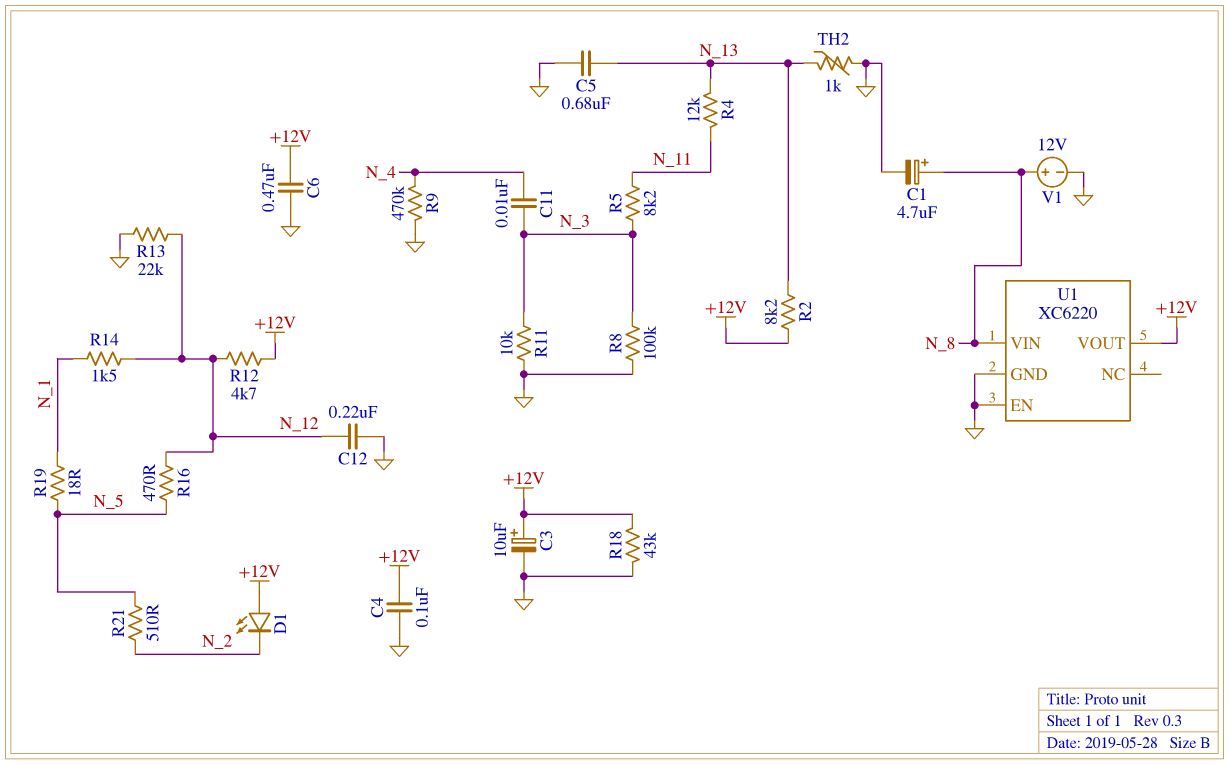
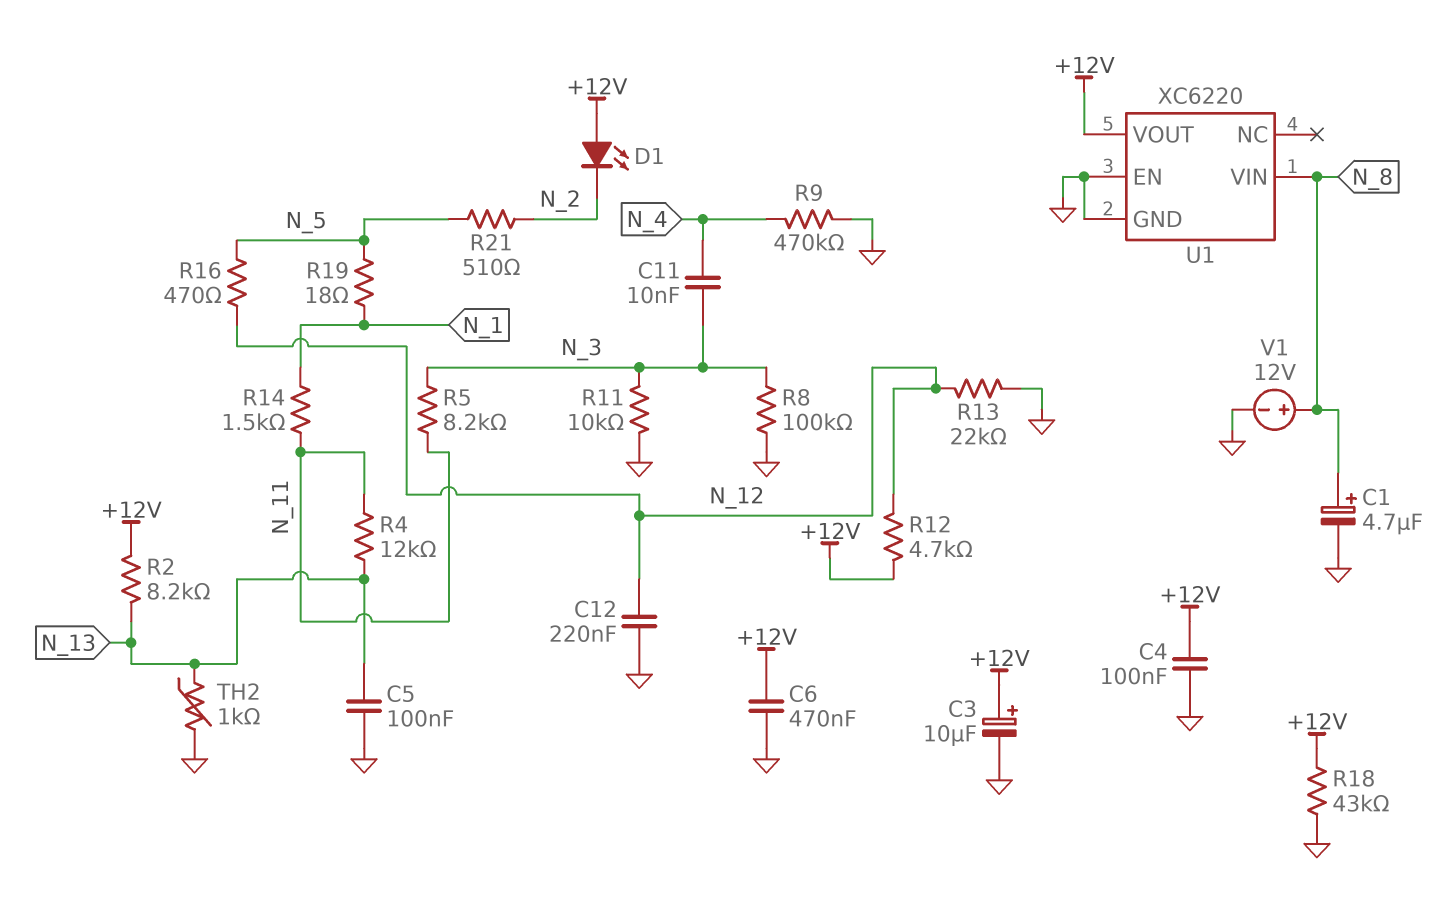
C5: 680nF (GND, N_13) -> 100nF (GND, N_13)
R14: 1.5k (N_1, N_12) -> 1.5k (N_1, N_11)

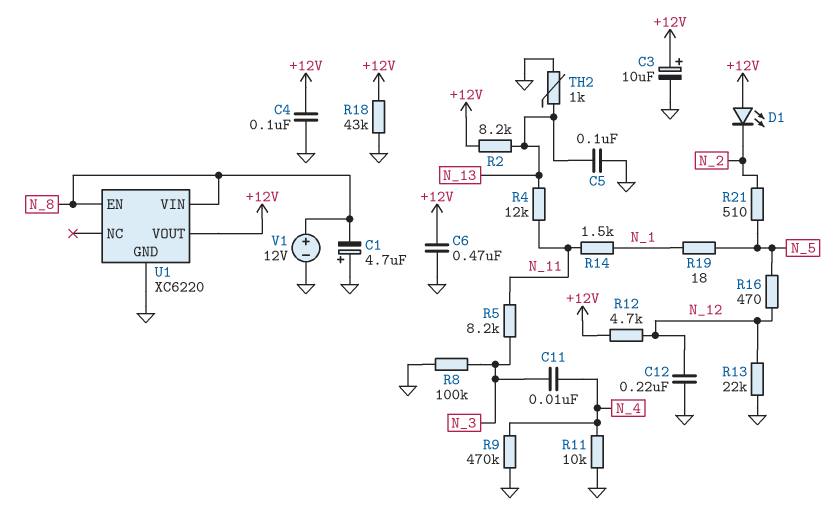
C1: 4.7uF (plus N_8, minus GND) -> 4.7uF (plus GND, minus N_8)
R11: 10k (GND, N_3) -> 10k (GND, N_4)
U1 pin EN: GND -> N_8

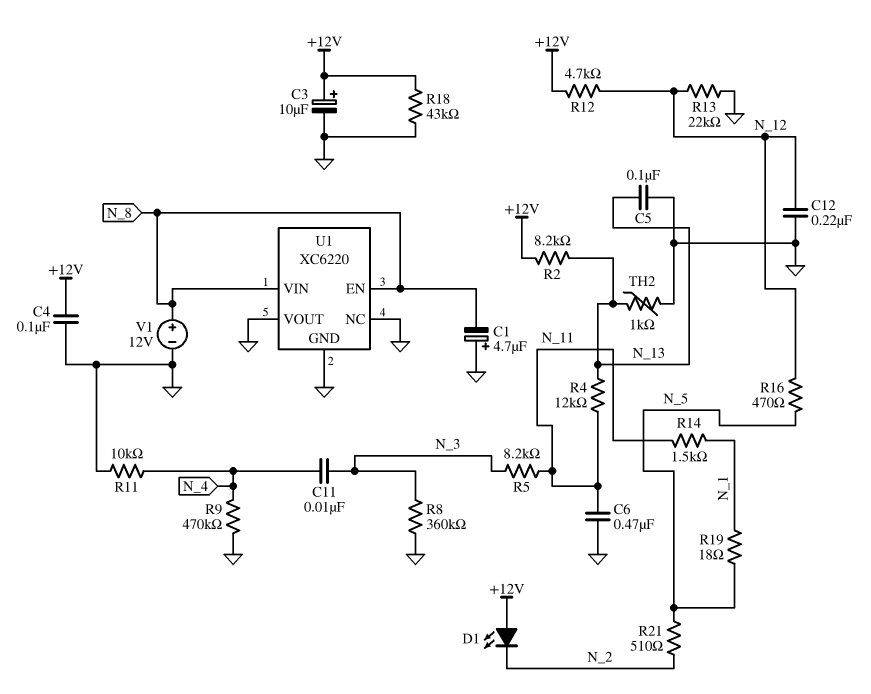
C6: 470nF (+12V, GND) -> 470nF (GND, N_11)
R8: 100k (GND, N_3) -> 360k (GND, N_3)
U1 pin NC: none -> GND
U1 pin VOUT: +12V -> GND

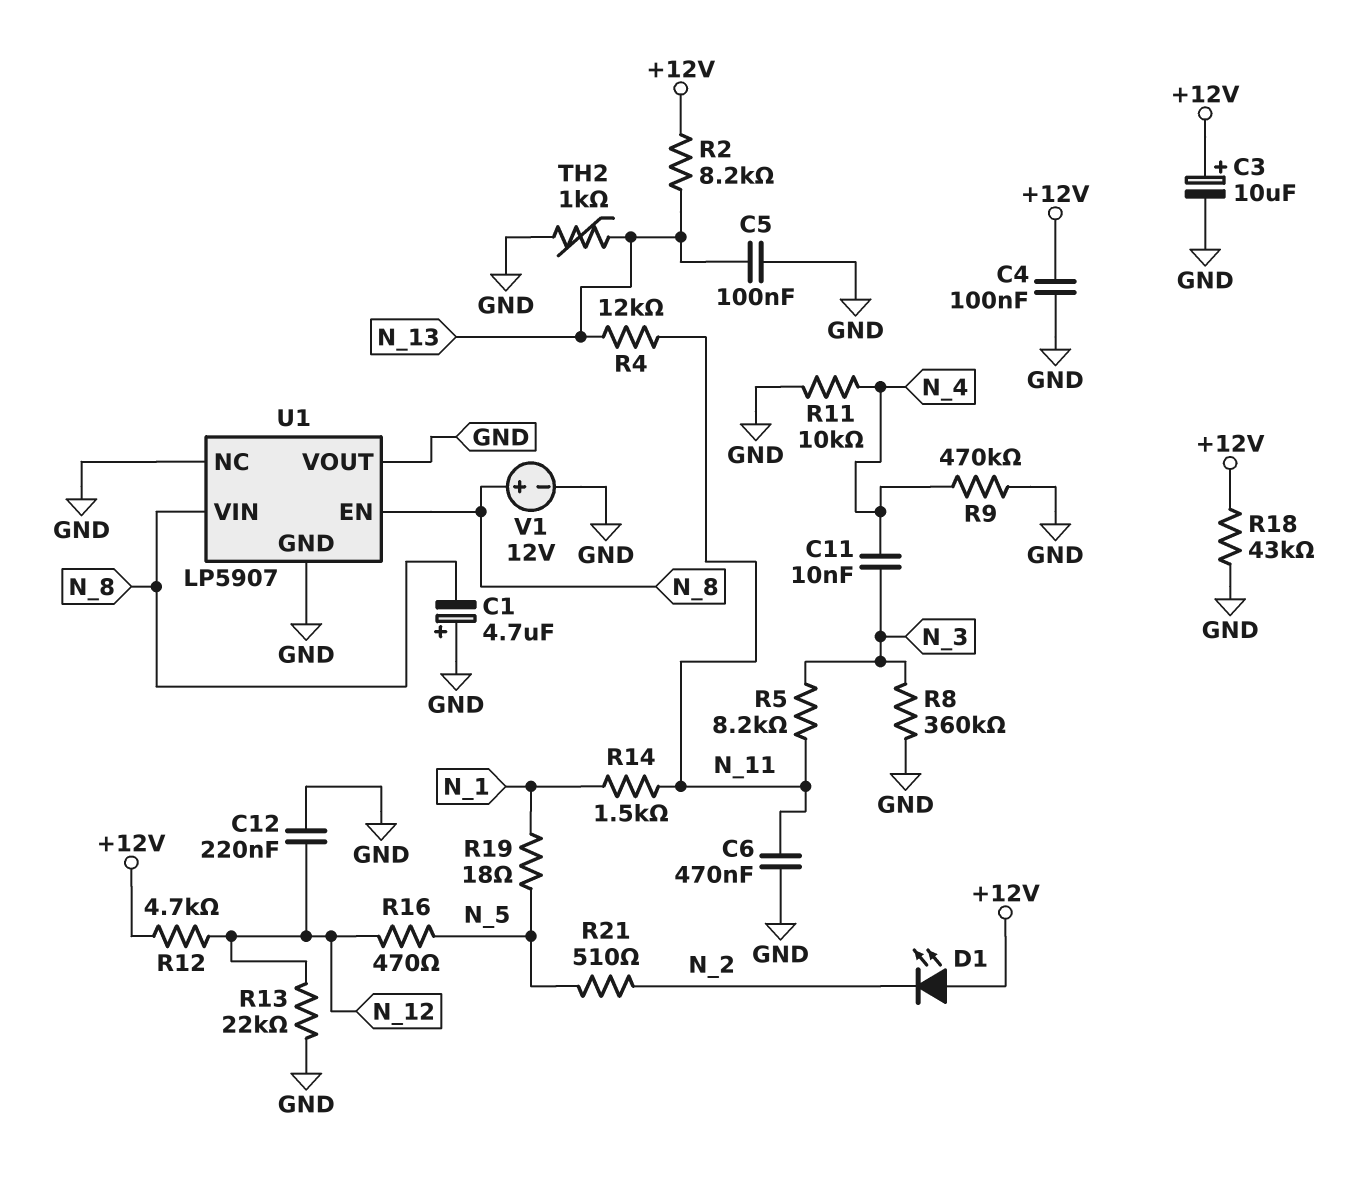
U1: XC6220 -> LP5907

